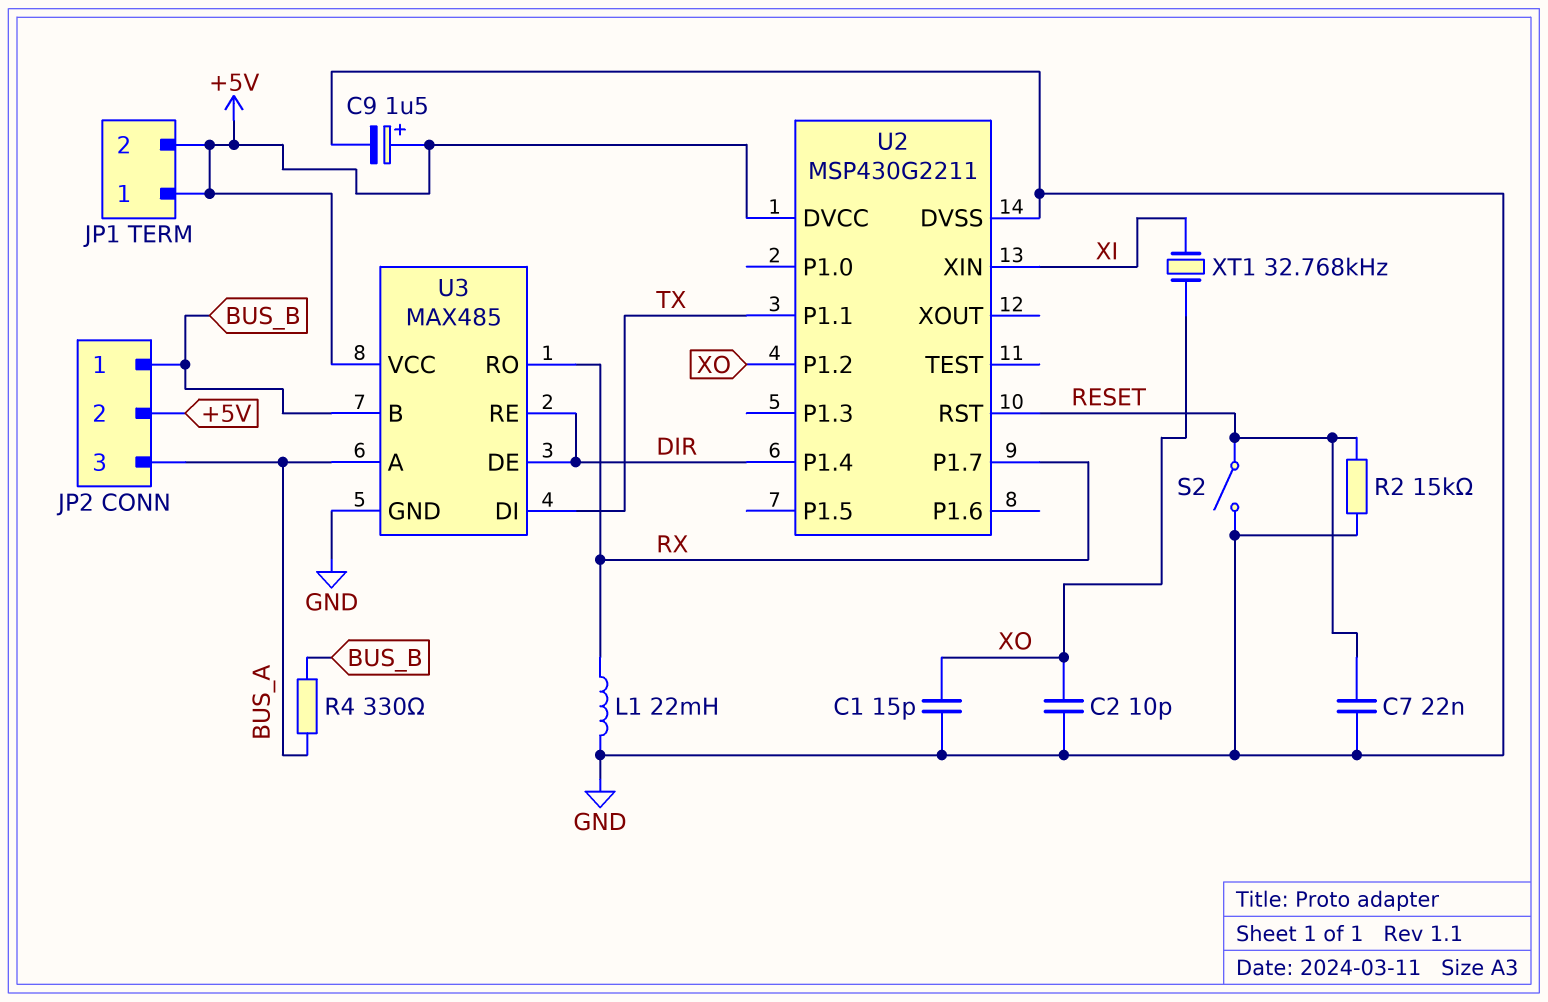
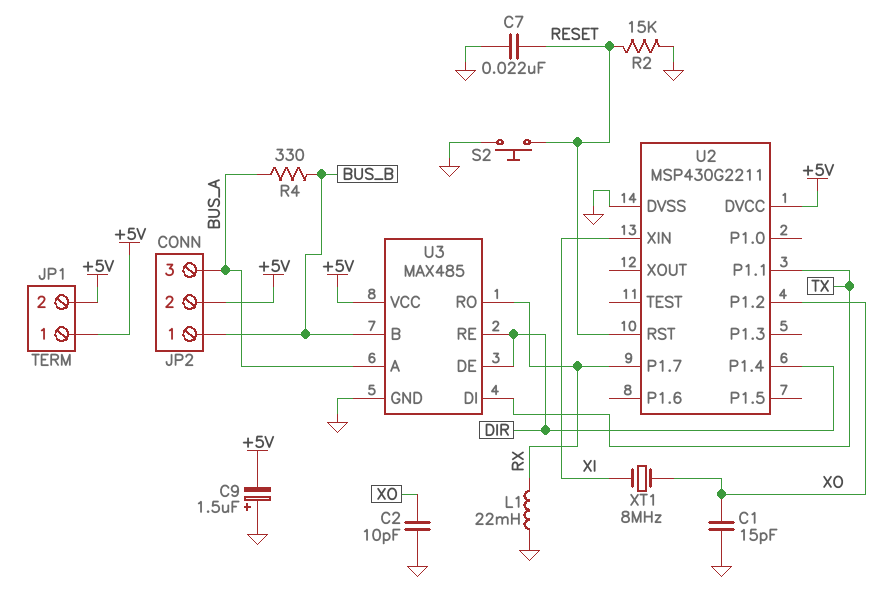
C9: 1.5uF (plus +5V, minus GND) -> 1.5uF (plus GND, minus +5V)
S2: switch (GND, RESET) -> button (GND, RESET)
XT1: 32.768kHz (XI, XO) -> 8MHz (XI, XO)

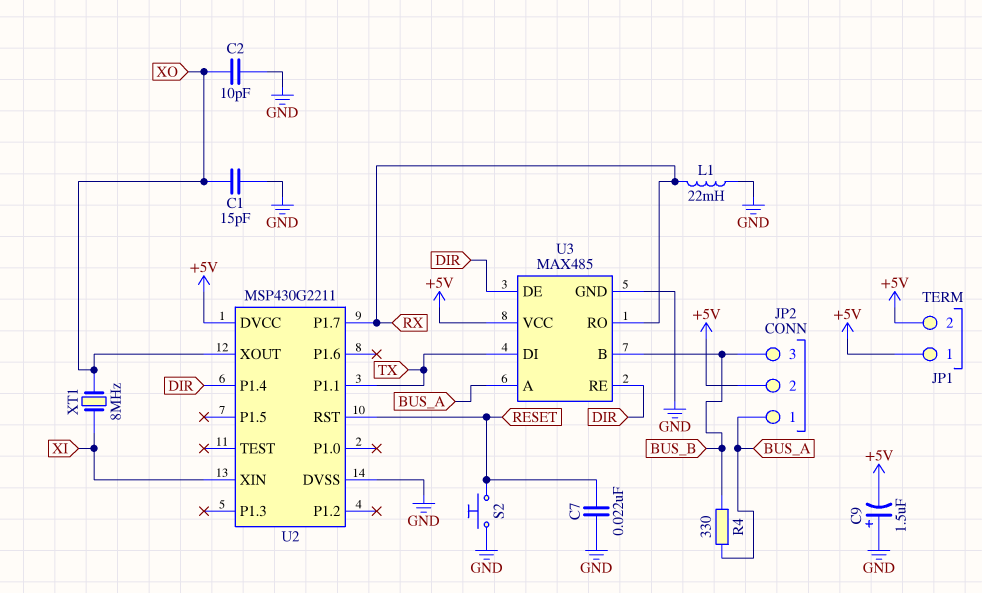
JP2 pin 1: BUS_B -> BUS_A
JP2 pin 3: BUS_A -> BUS_B
R2: 15k (GND, RESET) -> none
U2 pin P1.2: XO -> none
U2 pin XOUT: none -> XO

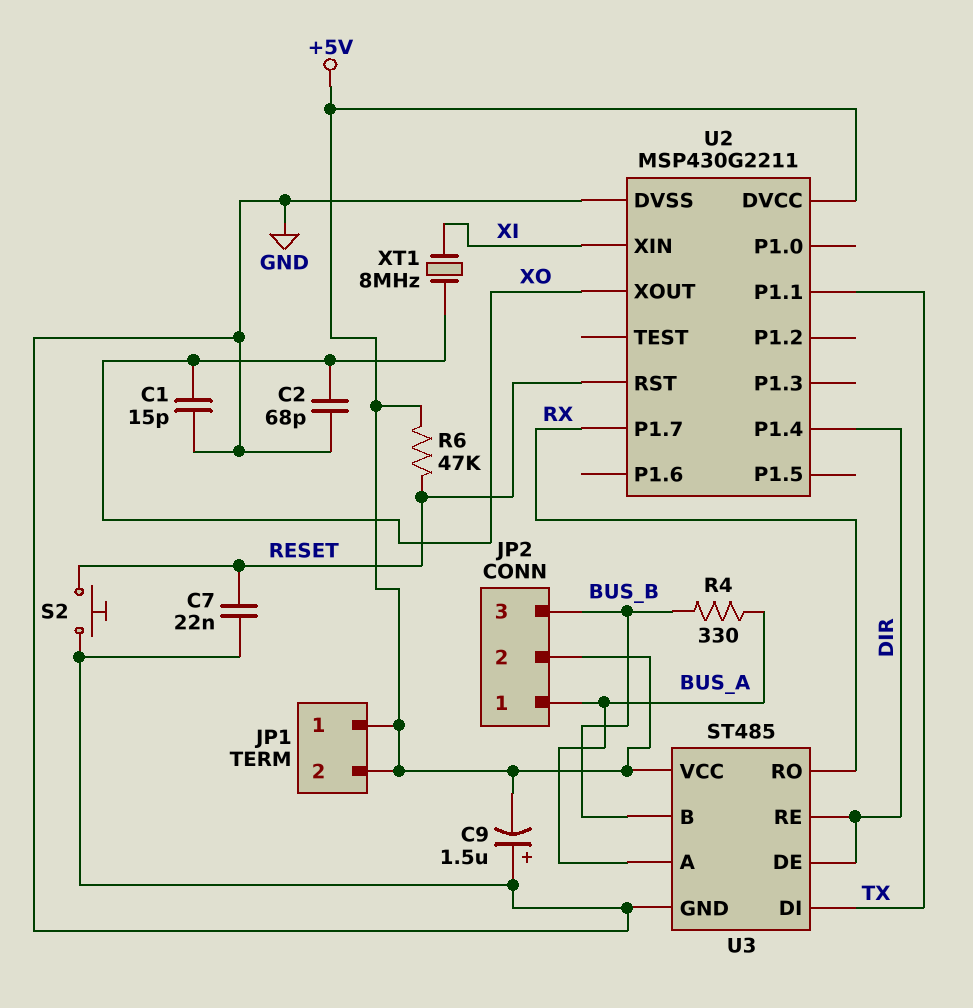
C2: 10pF (GND, XO) -> 68pF (GND, XO)
L1: 22mH (GND, RX) -> none
R6: none -> 47k (+5V, RESET)
U3: MAX485 -> ST485

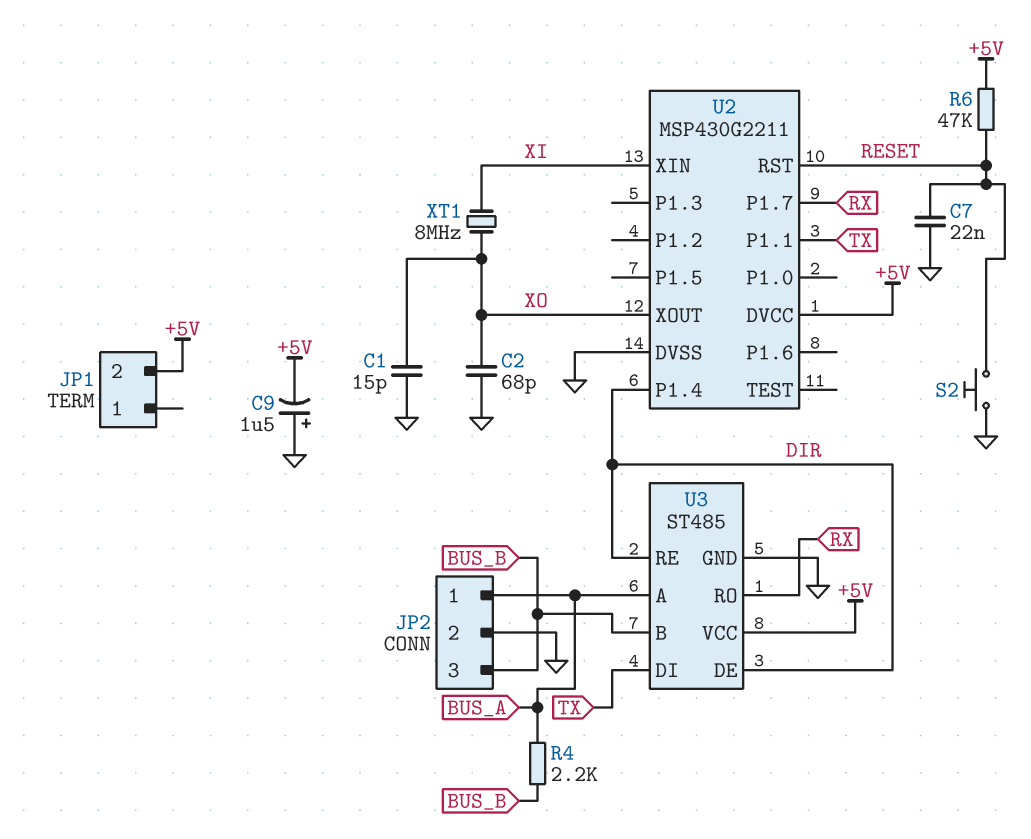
JP1 pin 1: +5V -> none
JP2 pin 2: +5V -> GND
R4: 330 (BUS_A, BUS_B) -> 2.2k (BUS_A, BUS_B)

